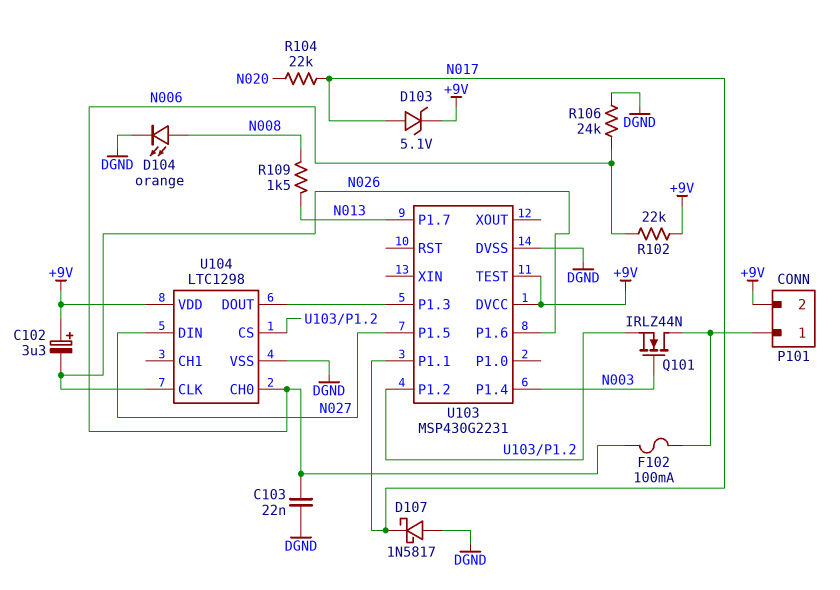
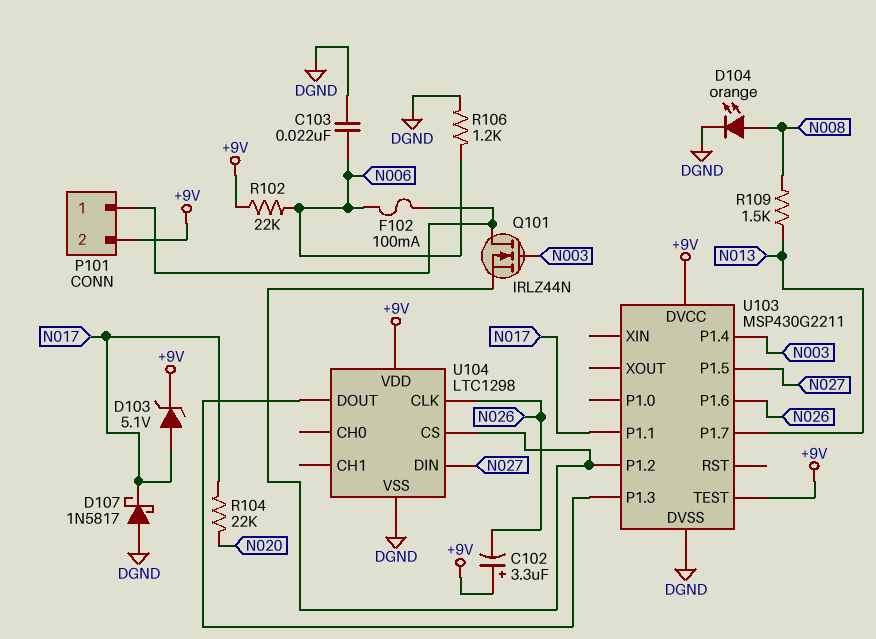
R106: 24k (DGND, N006) -> 1.2k (DGND, N006)
U103: MSP430G2231 -> MSP430G2211
U104 pin CH0: N006 -> none

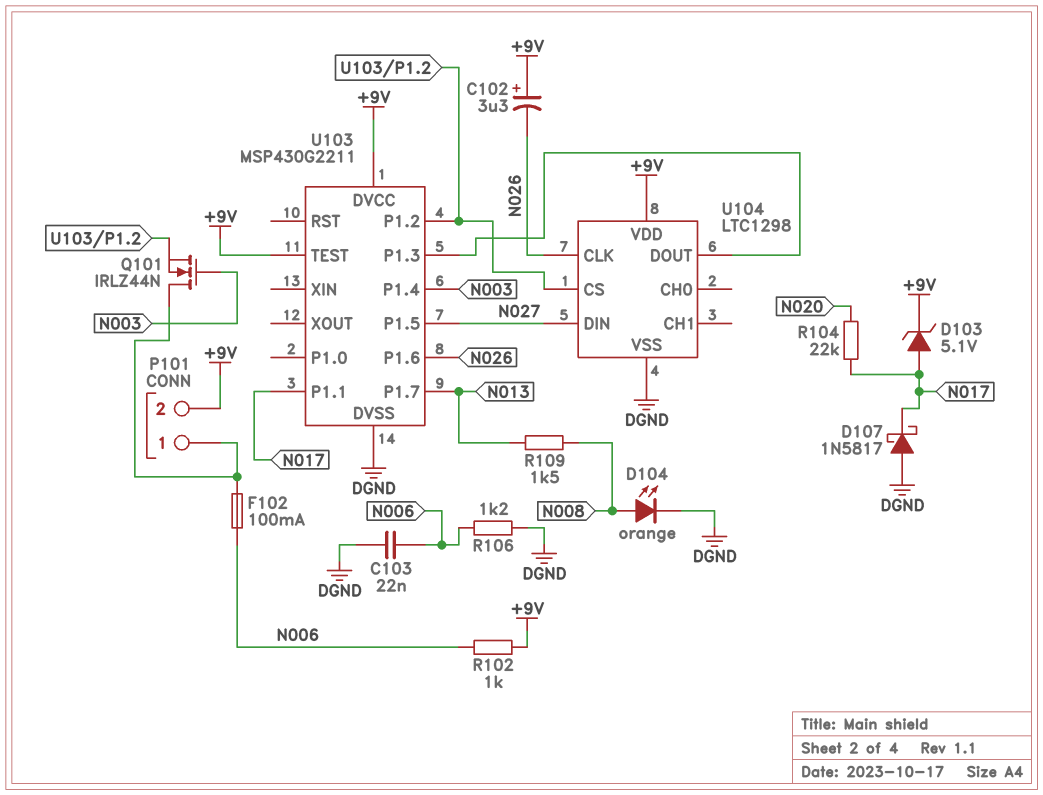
R102: 22k (+9V, N006) -> 1k (+9V, N006)

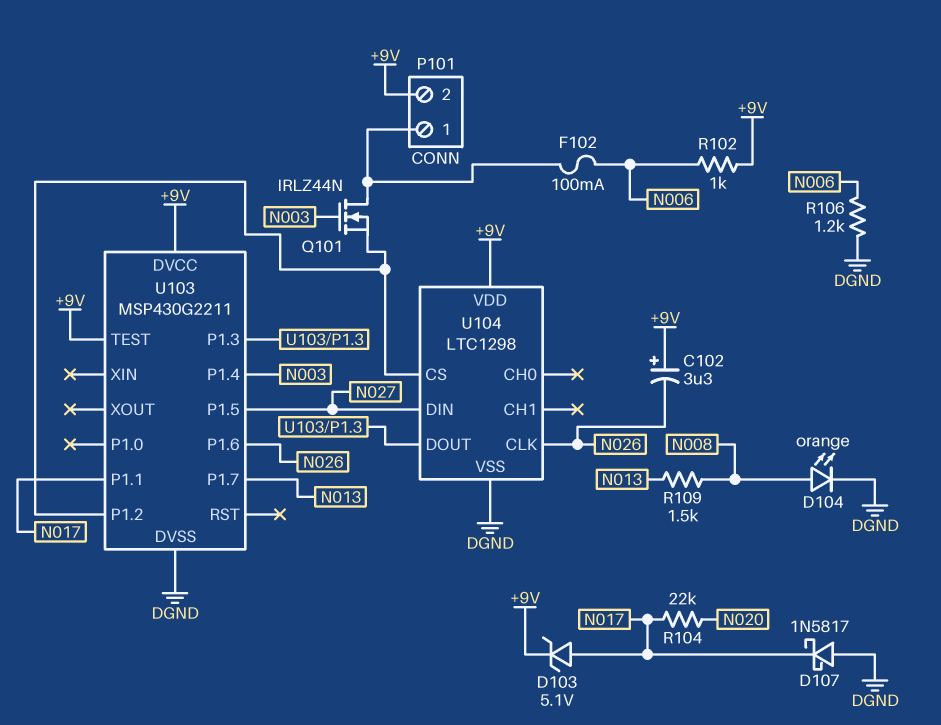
C103: 22nF (DGND, N006) -> none

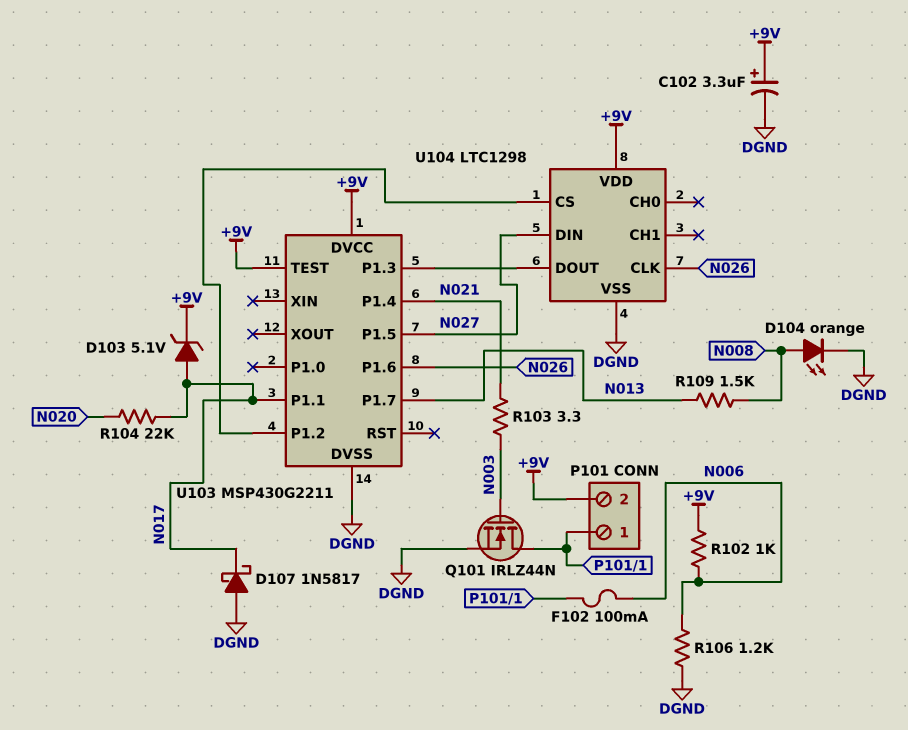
C102: 3.3uF (plus +9V, minus N026) -> 3.3uF (plus +9V, minus DGND)
Q101: NMOS IRLZ44N (G N003, D P101/1, S U103/P1.2) -> NMOS IRLZ44N (G N003, D P101/1, S DGND)
R103: none -> 3.3 (N003, N021)
U103 pin P1.4: N003 -> N021

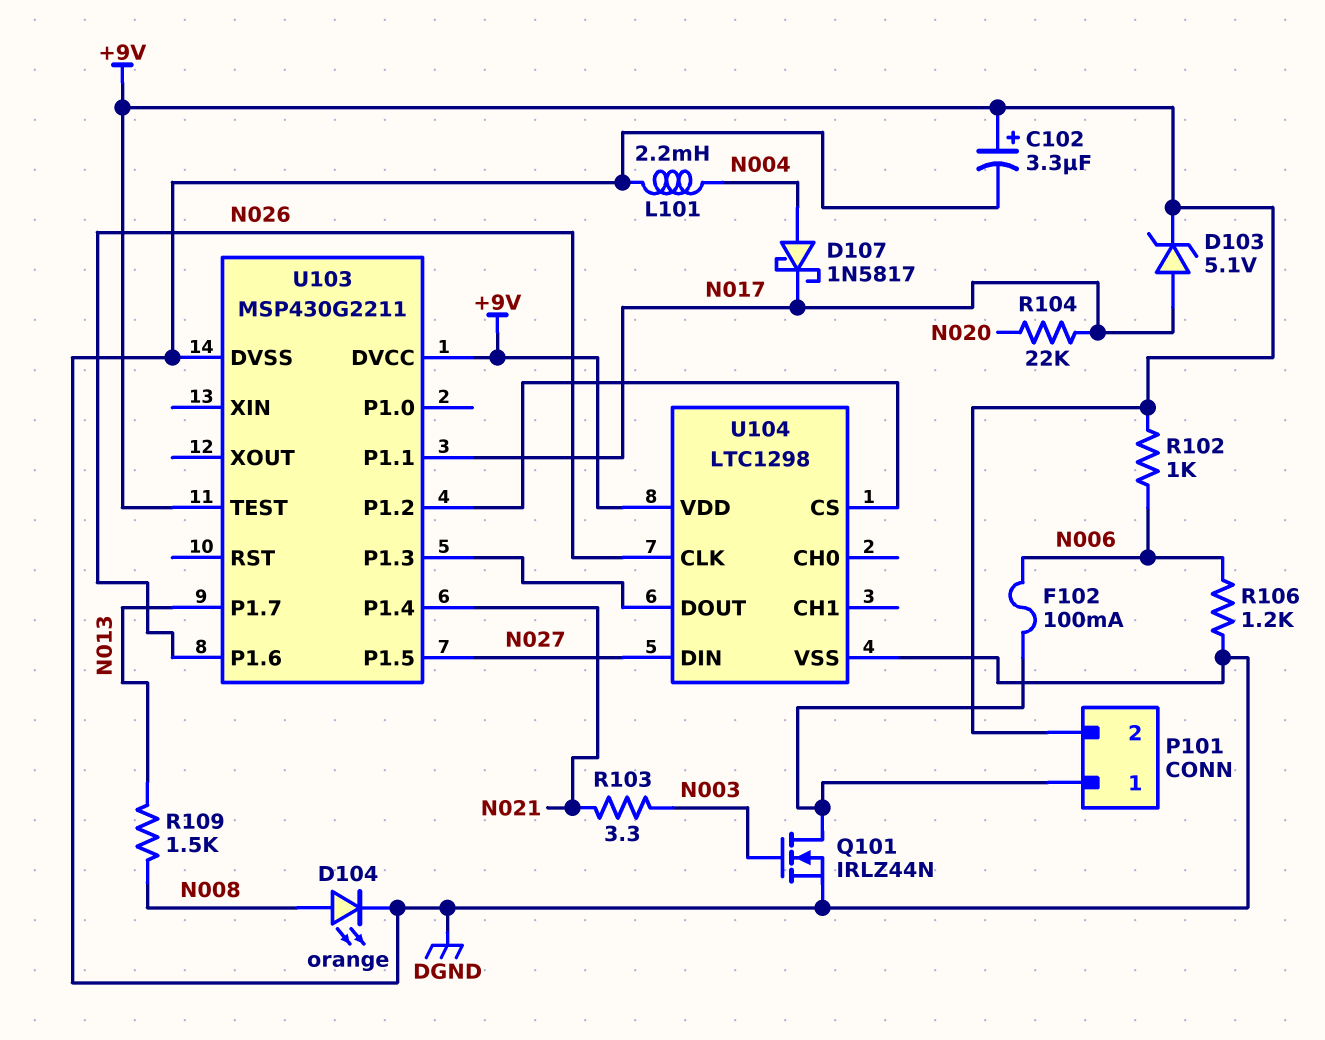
D107: schottky 1N5817 (A DGND, K N017) -> schottky 1N5817 (A N004, K N017)
L101: none -> 2.2mH (DGND, N004)

